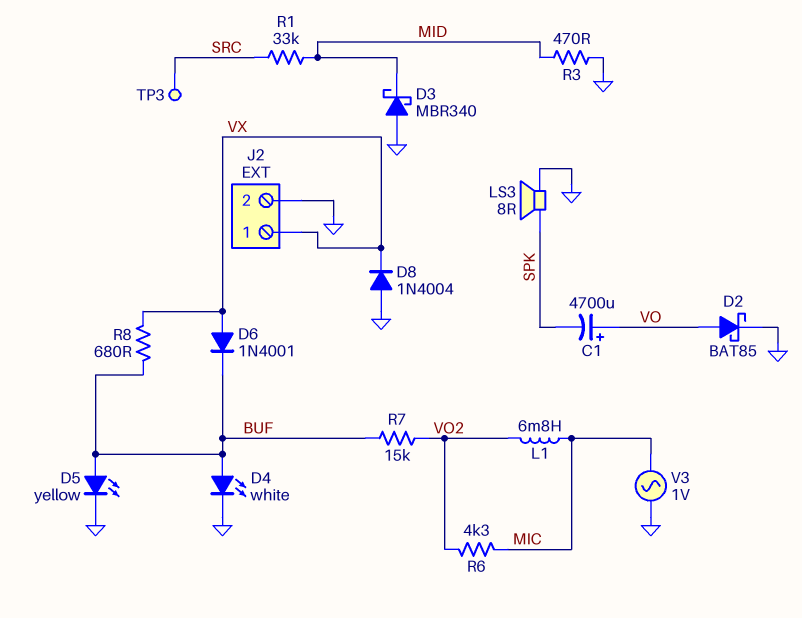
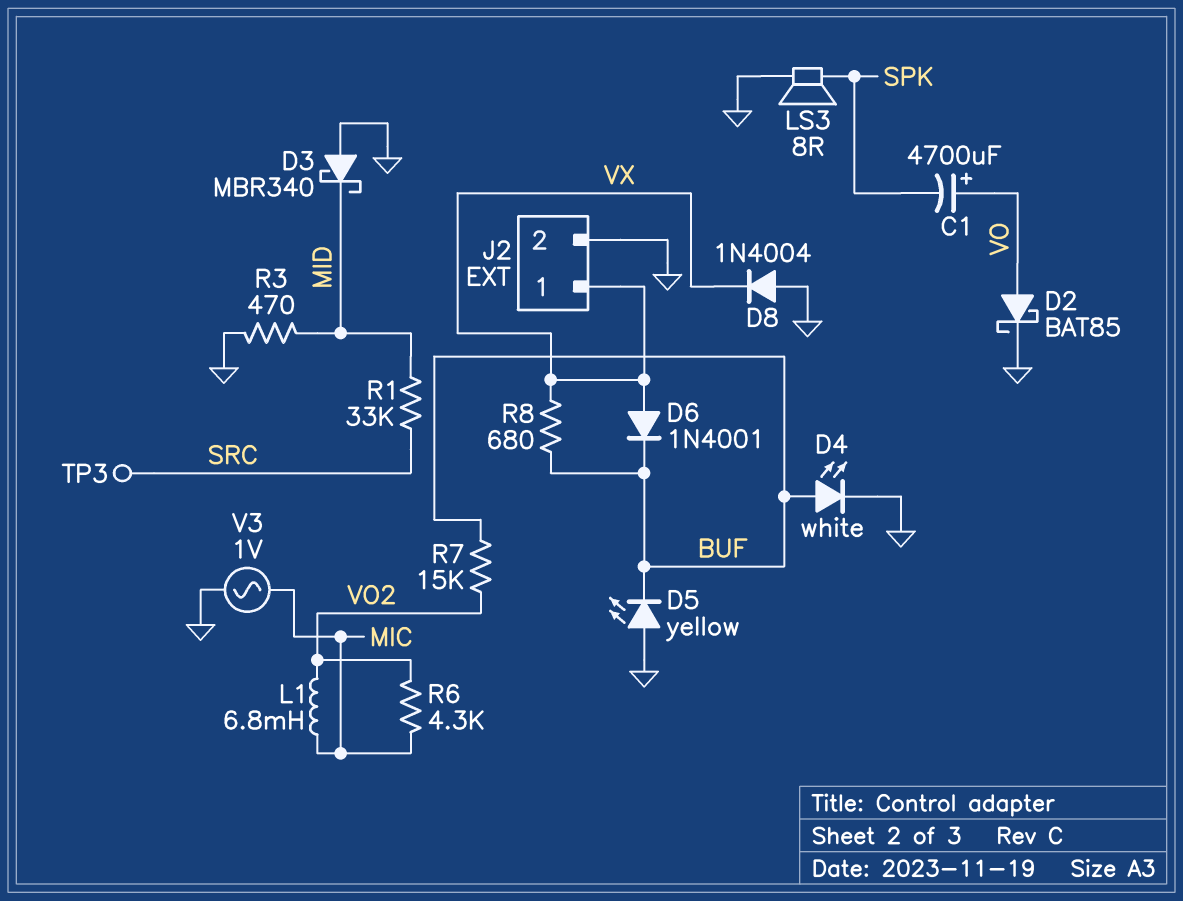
D5: LED yellow (A BUF, K GND) -> LED yellow (A GND, K BUF)

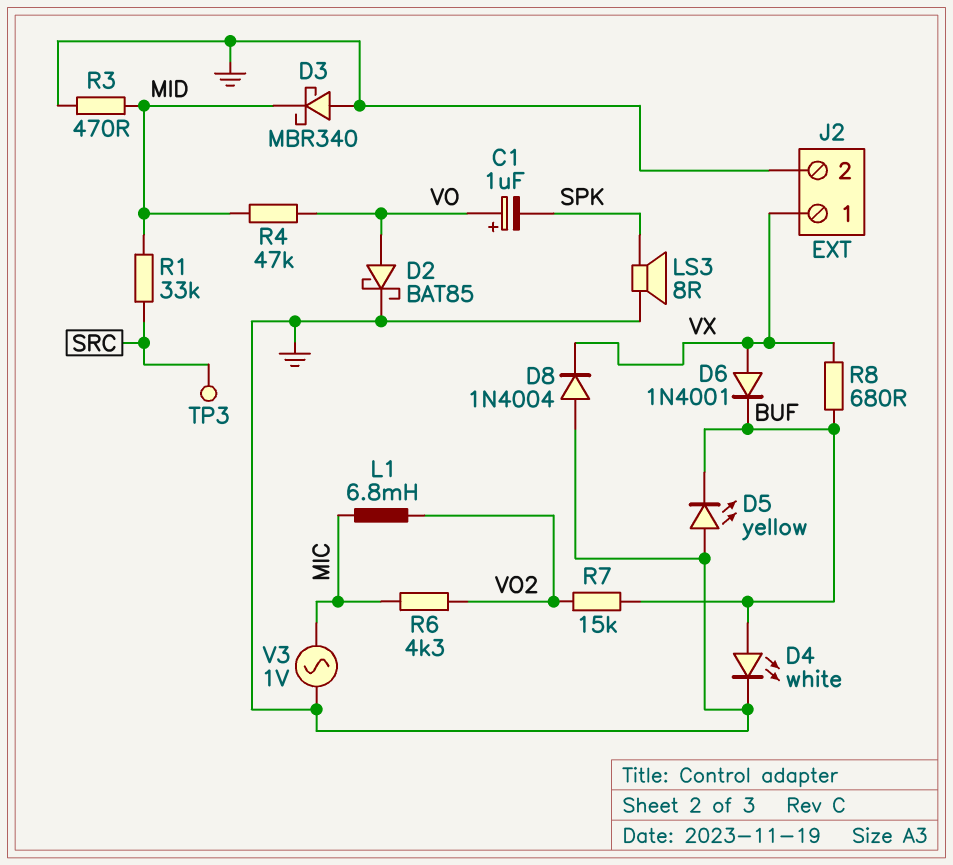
C1: 4700uF (plus VO, minus SPK) -> 1uF (plus VO, minus SPK)
R4: none -> 47k (MID, VO)

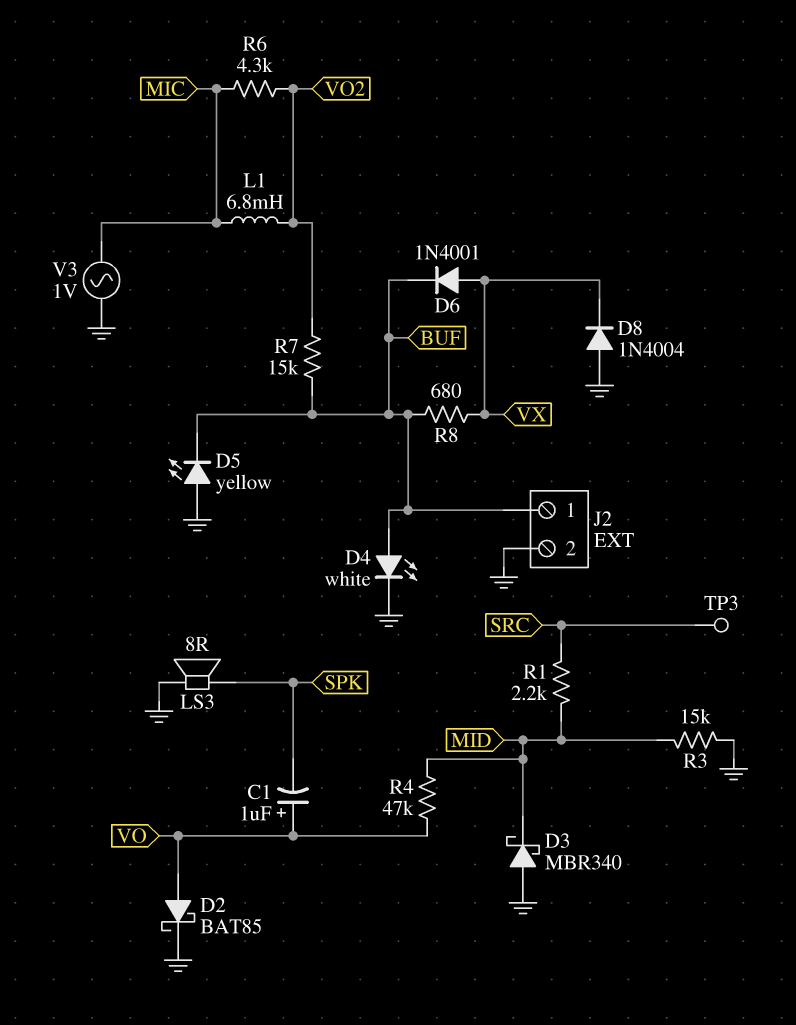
J2 pin 1: VX -> BUF
R1: 33k (MID, SRC) -> 2.2k (MID, SRC)
R3: 470 (GND, MID) -> 15k (GND, MID)

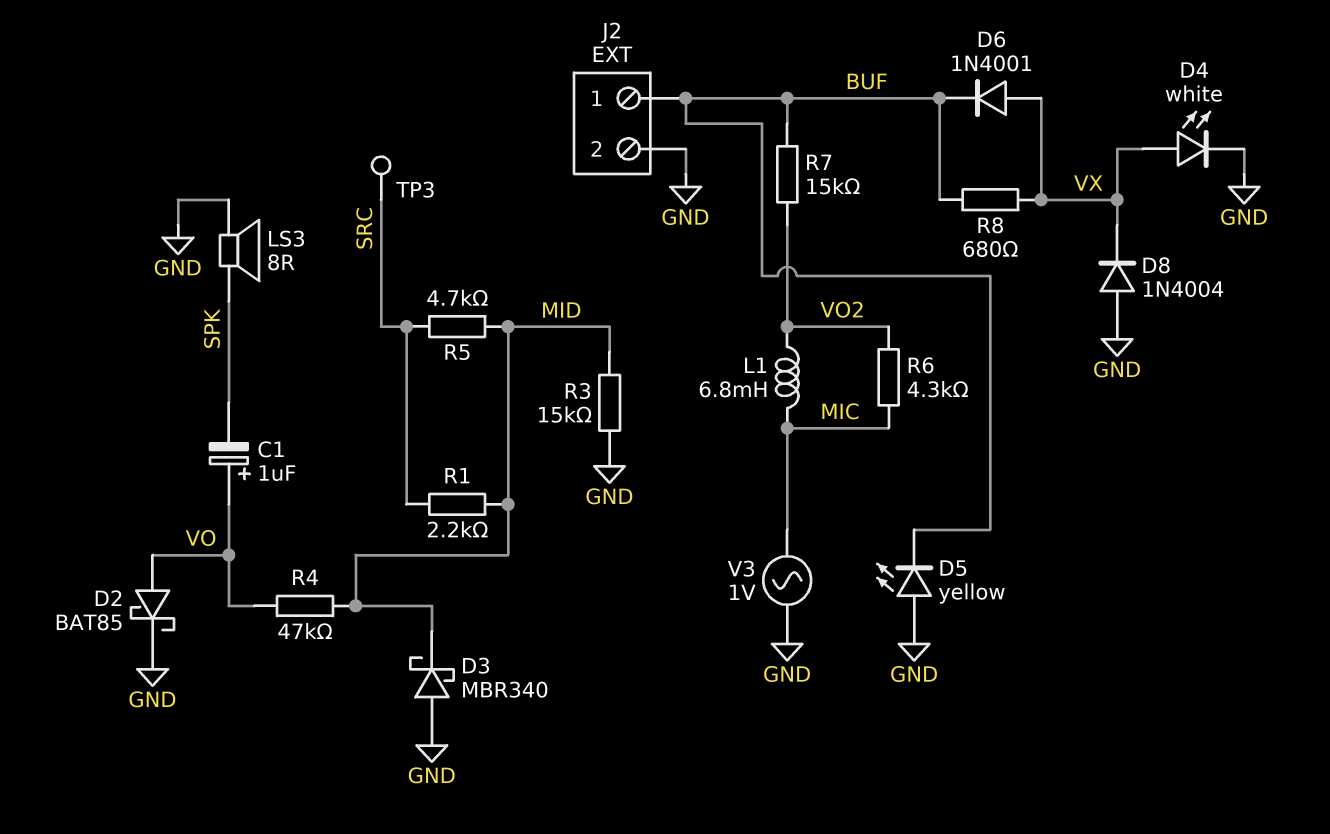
D4: LED white (A BUF, K GND) -> LED white (A VX, K GND)
R5: none -> 4.7k (MID, SRC)

